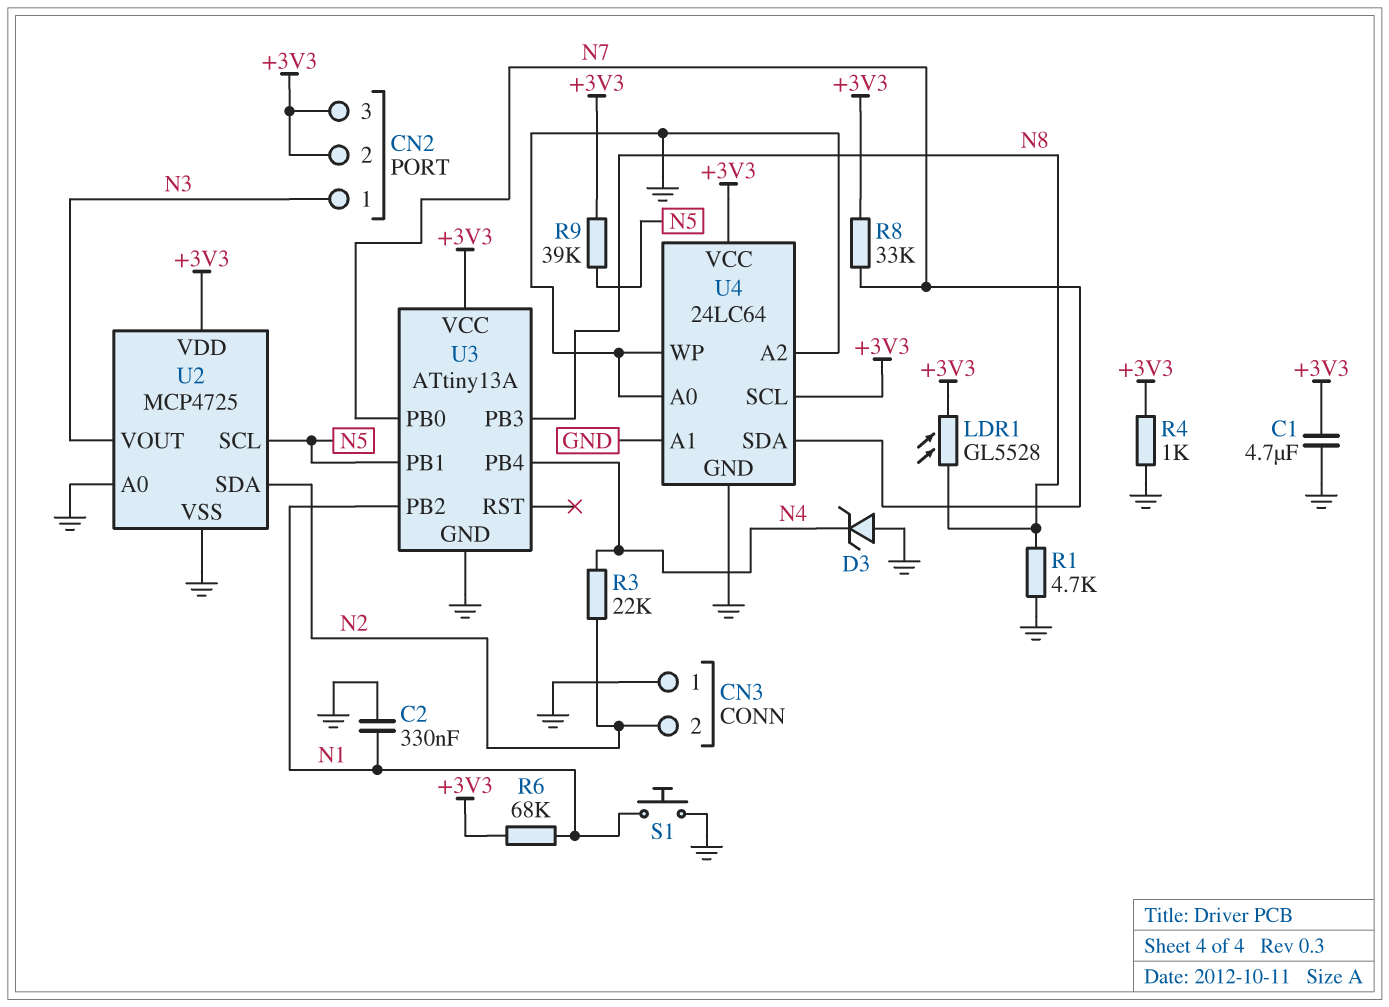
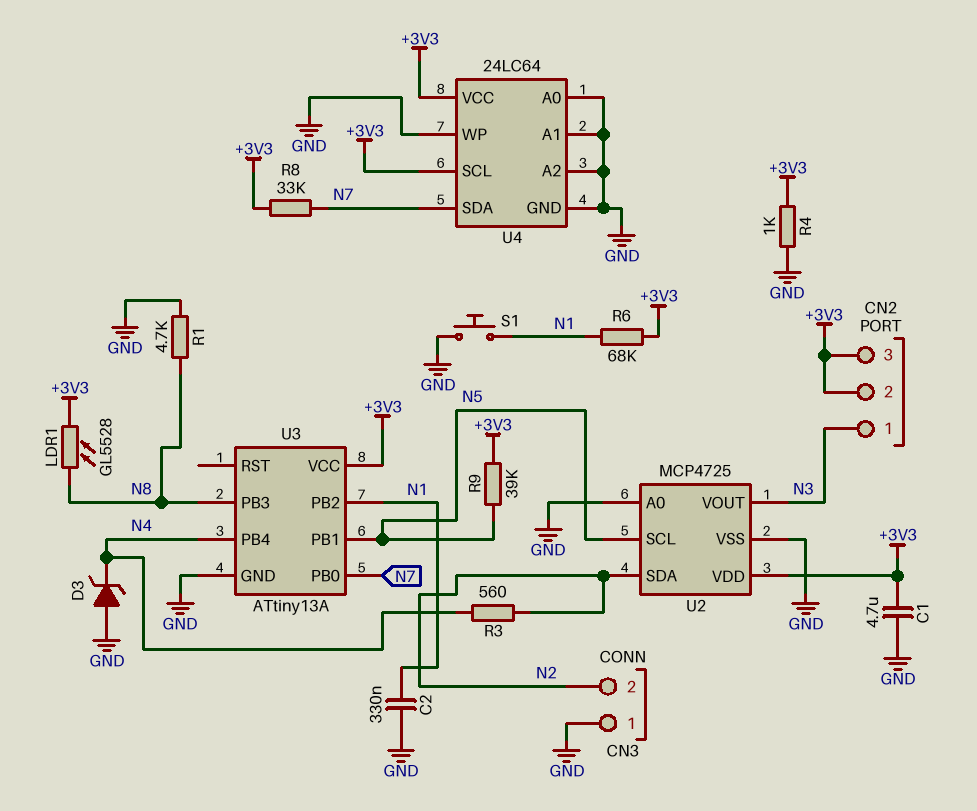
R3: 22k (N2, N4) -> 560 (N2, N4)

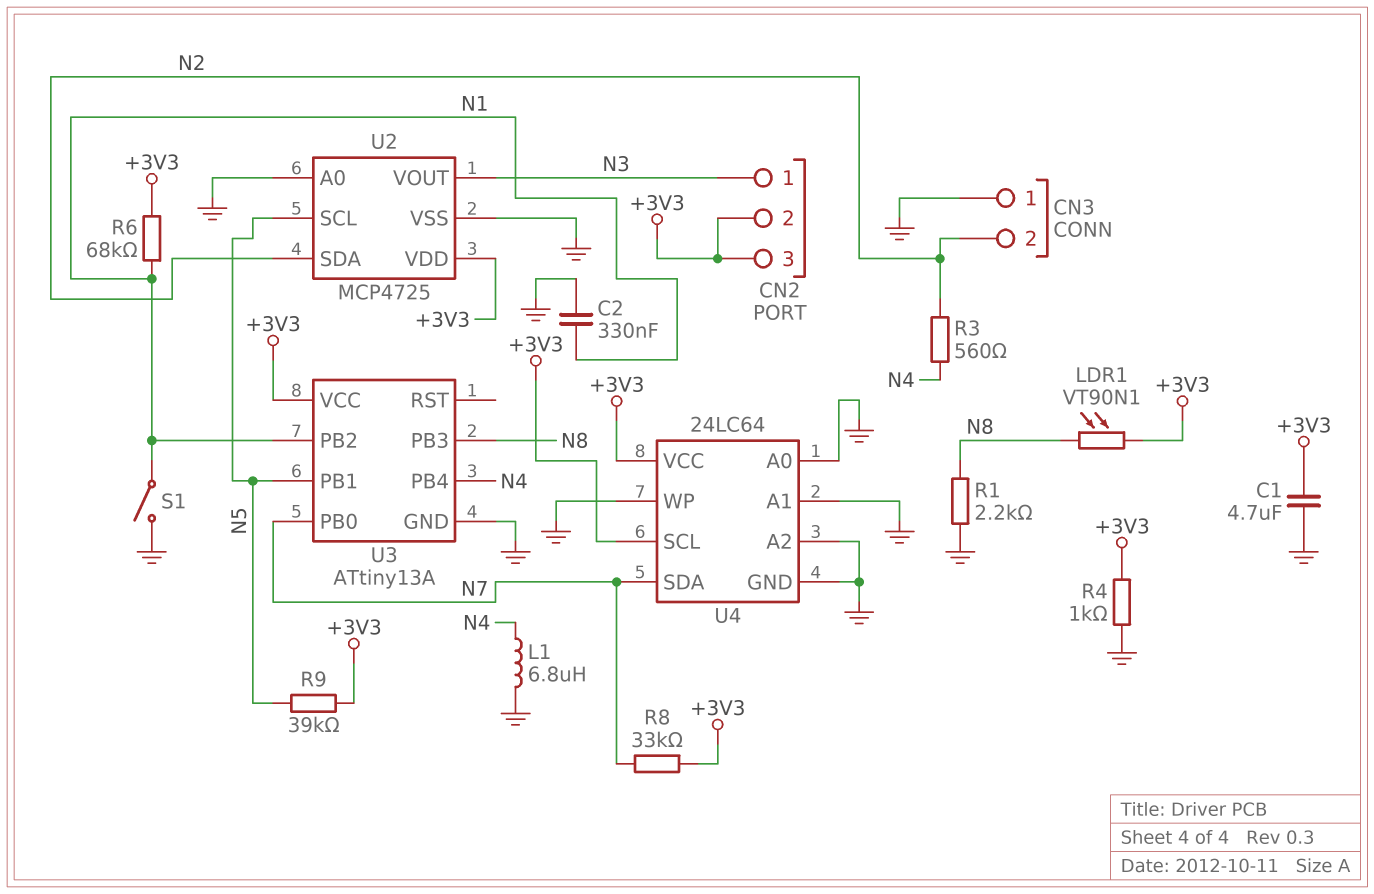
D3: zener (A GND, K N4) -> none
L1: none -> 6.8uH (GND, N4)
LDR1: GL5528 (+3V3, N8) -> VT90N1 (+3V3, N8)
R1: 4.7k (GND, N8) -> 2.2k (GND, N8)
S1: button (GND, N1) -> switch (GND, N1)

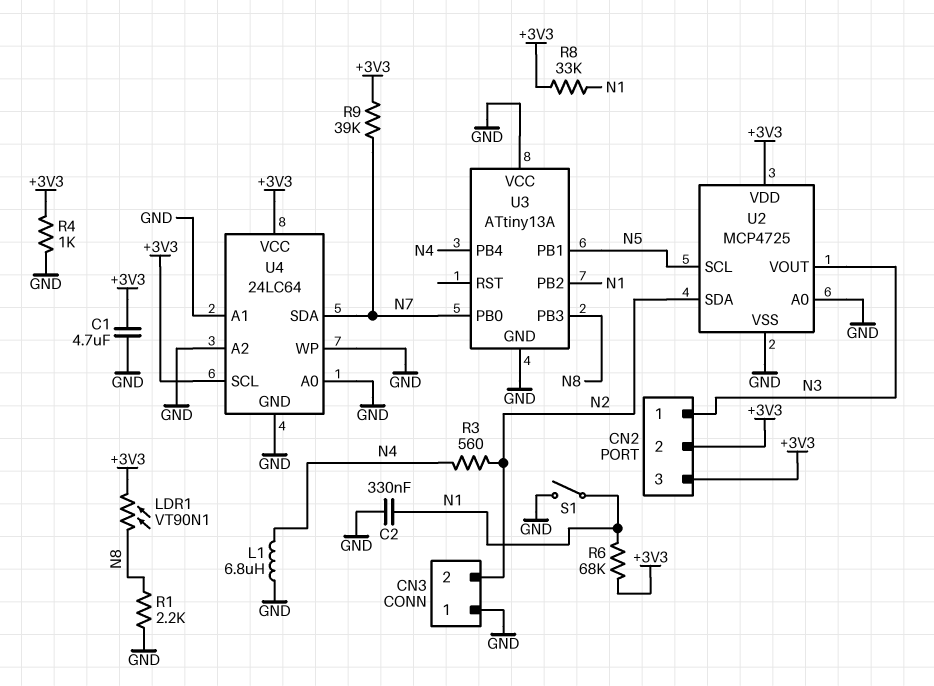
R8: 33k (+3V3, N7) -> 33k (+3V3, N1)
R9: 39k (+3V3, N5) -> 39k (+3V3, N7)
U3 pin VCC: +3V3 -> GND

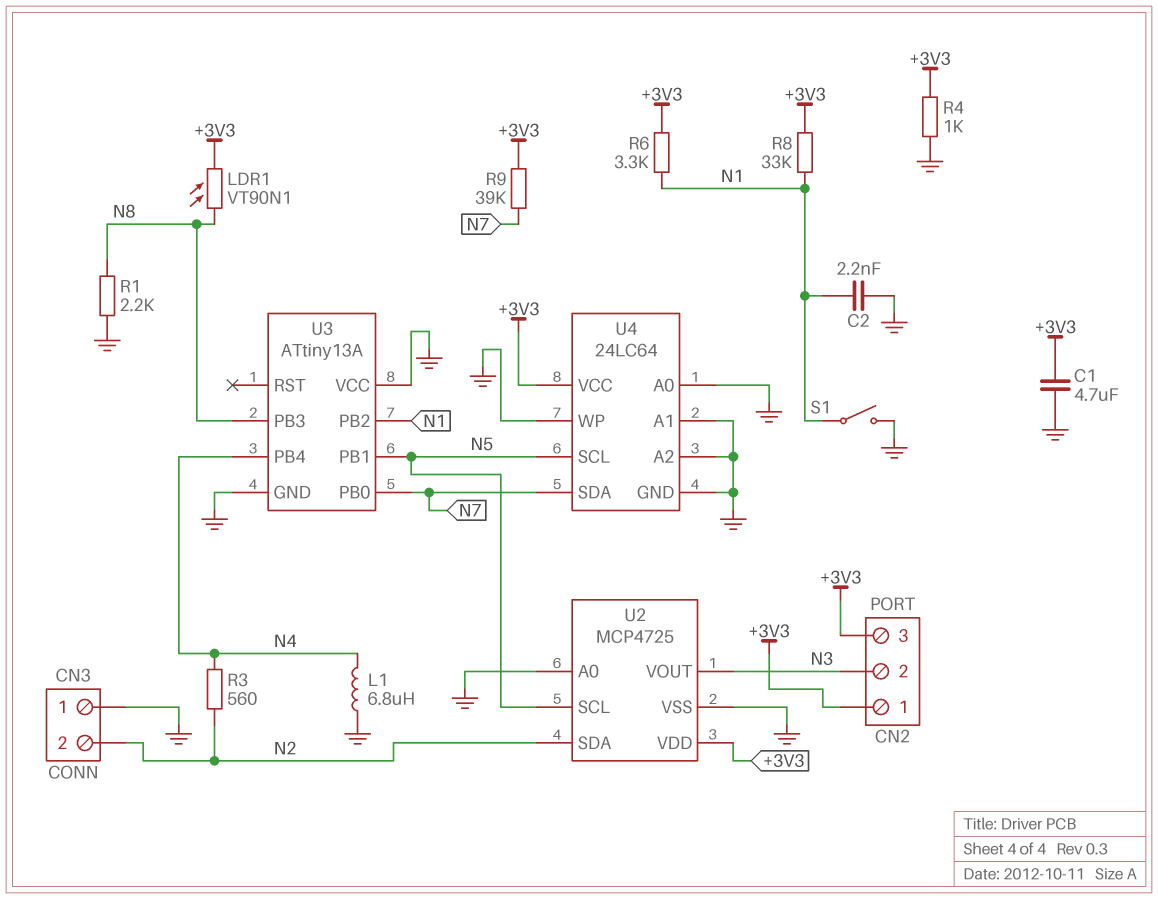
C2: 330nF (GND, N1) -> 2.2nF (GND, N1)
CN2 pin 1: N3 -> +3V3
CN2 pin 2: +3V3 -> N3
R6: 68k (+3V3, N1) -> 3.3k (+3V3, N1)
U4 pin SCL: +3V3 -> N5

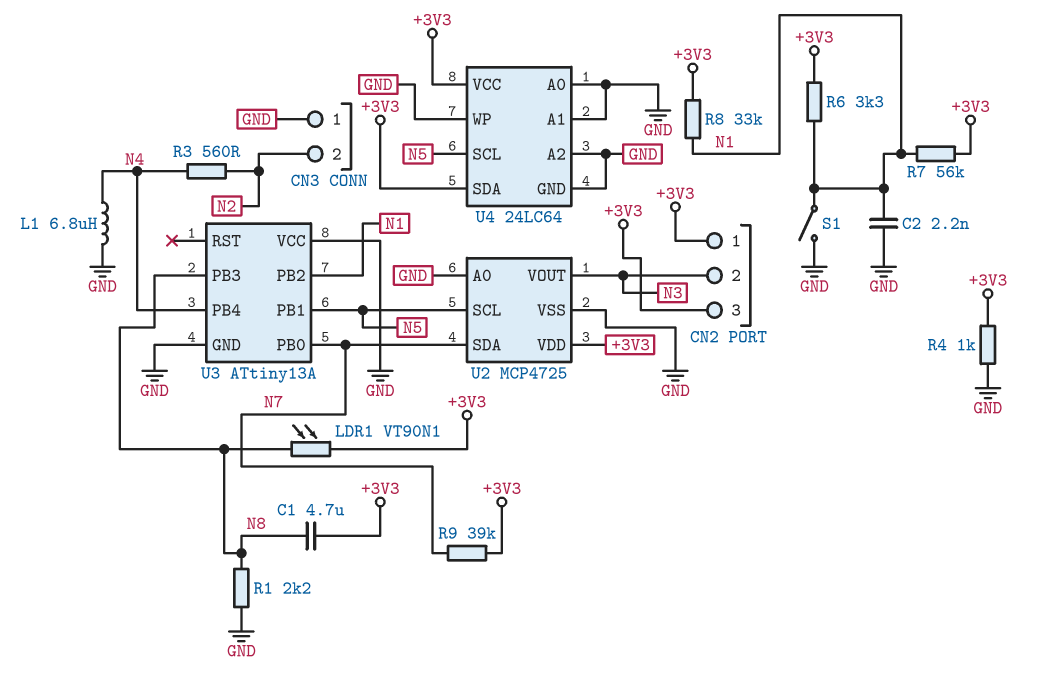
C1: 4.7uF (+3V3, GND) -> 4.7uF (+3V3, N8)
R7: none -> 56k (+3V3, N1)
U2 pin SDA: N2 -> N7
U4 pin SDA: N7 -> +3V3

